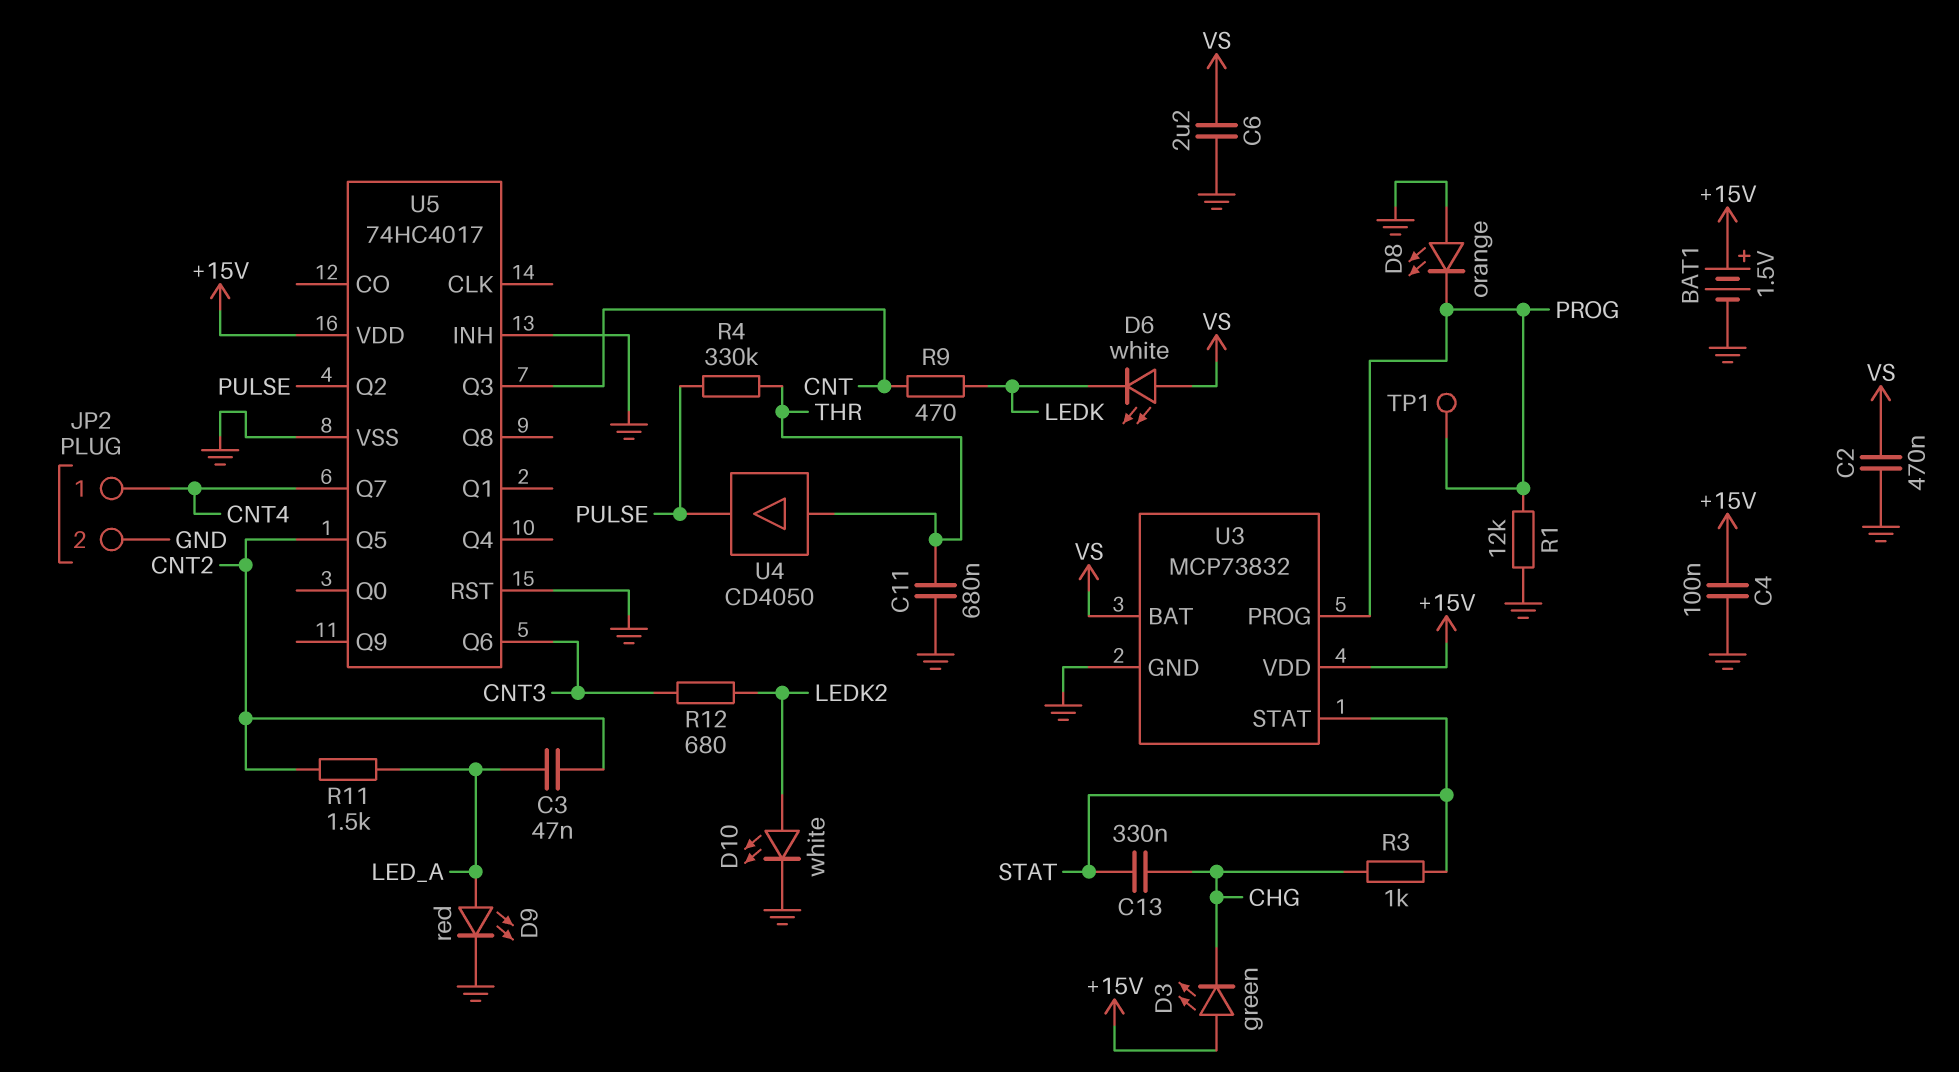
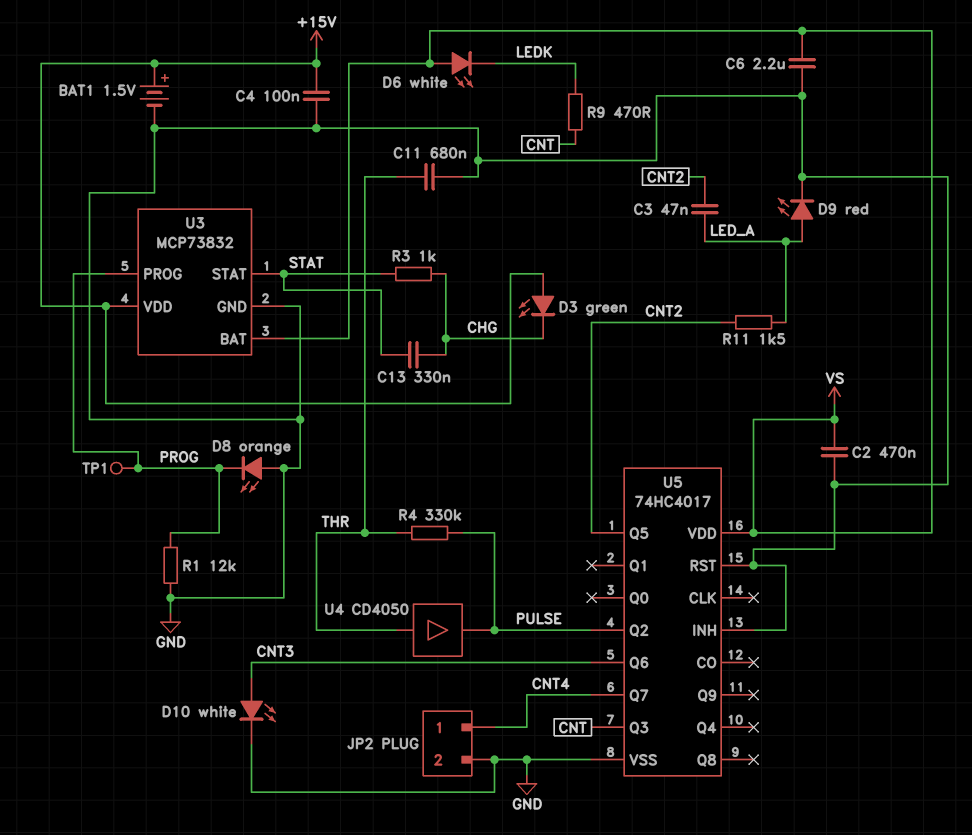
D10: LED white (A LEDK2, K GND) -> LED white (A CNT3, K GND)
R12: 680 (CNT3, LEDK2) -> none
U5 pin VDD: +15V -> VS

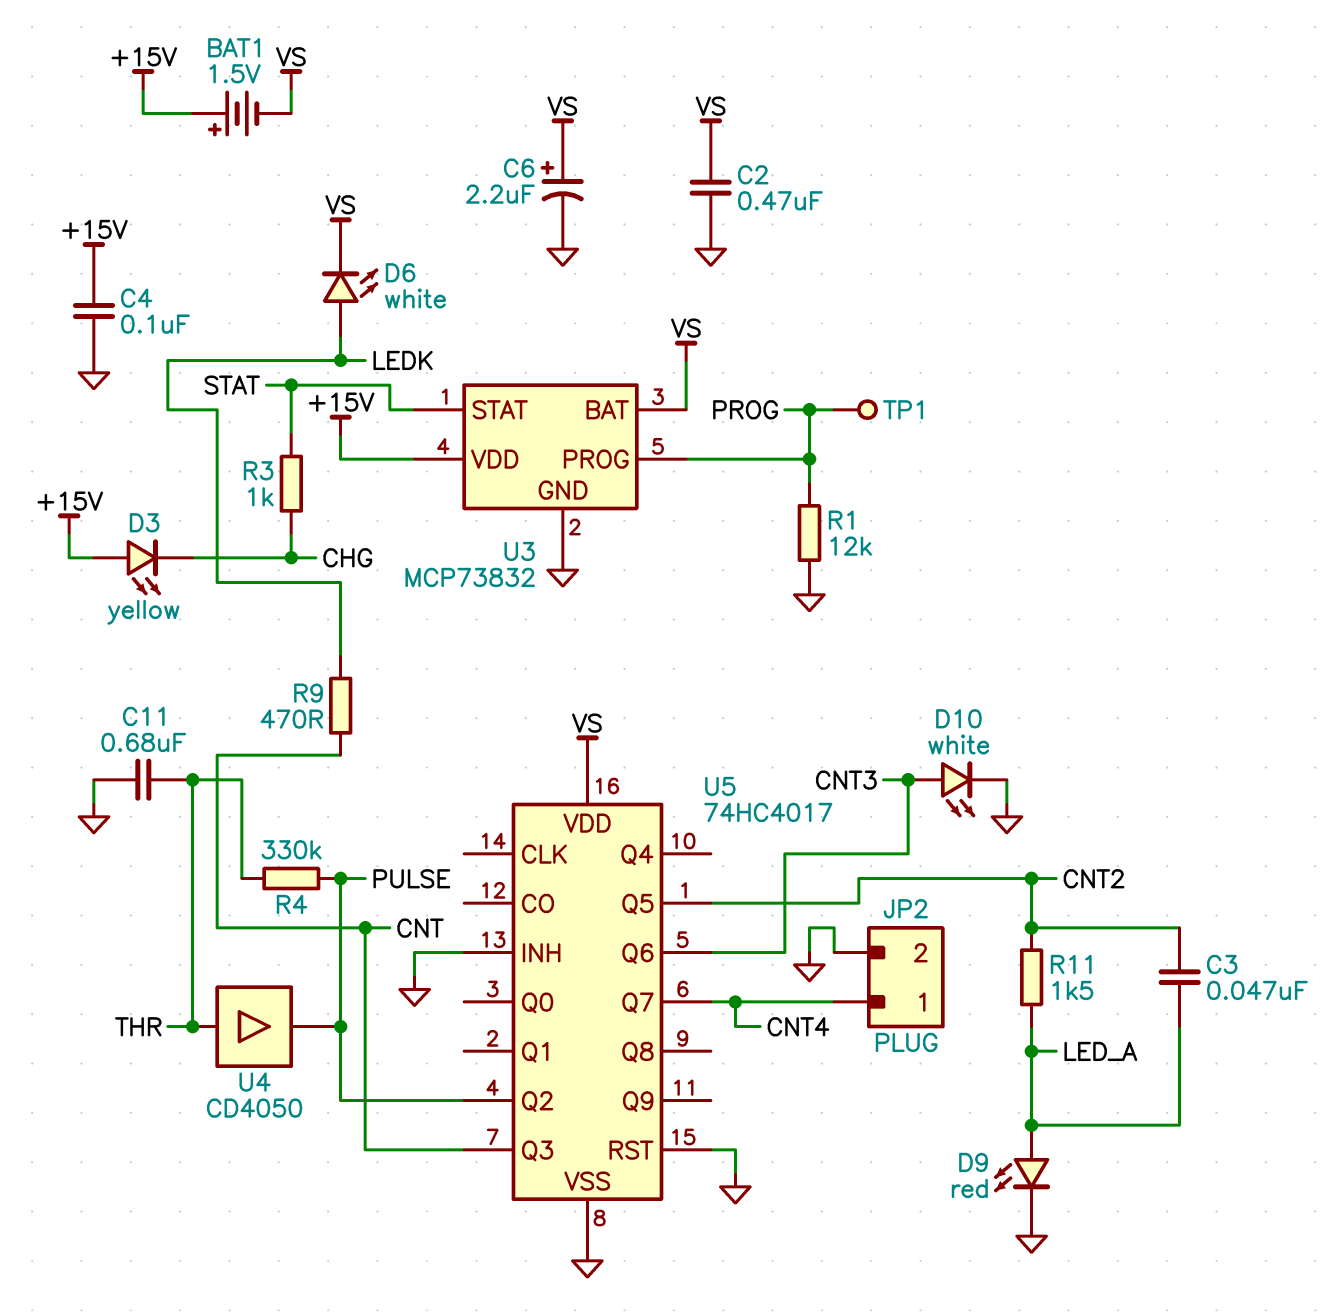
BAT1: 1.5V (plus +15V, minus GND) -> 1.5V (plus +15V, minus VS)
C6: 2.2uF (GND, VS) -> 2.2uF (plus VS, minus GND)
C13: 330nF (CHG, STAT) -> none
D3: LED green (A +15V, K CHG) -> LED yellow (A +15V, K CHG)
D6: LED white (A VS, K LEDK) -> LED white (A LEDK, K VS)
D8: LED orange (A GND, K PROG) -> none

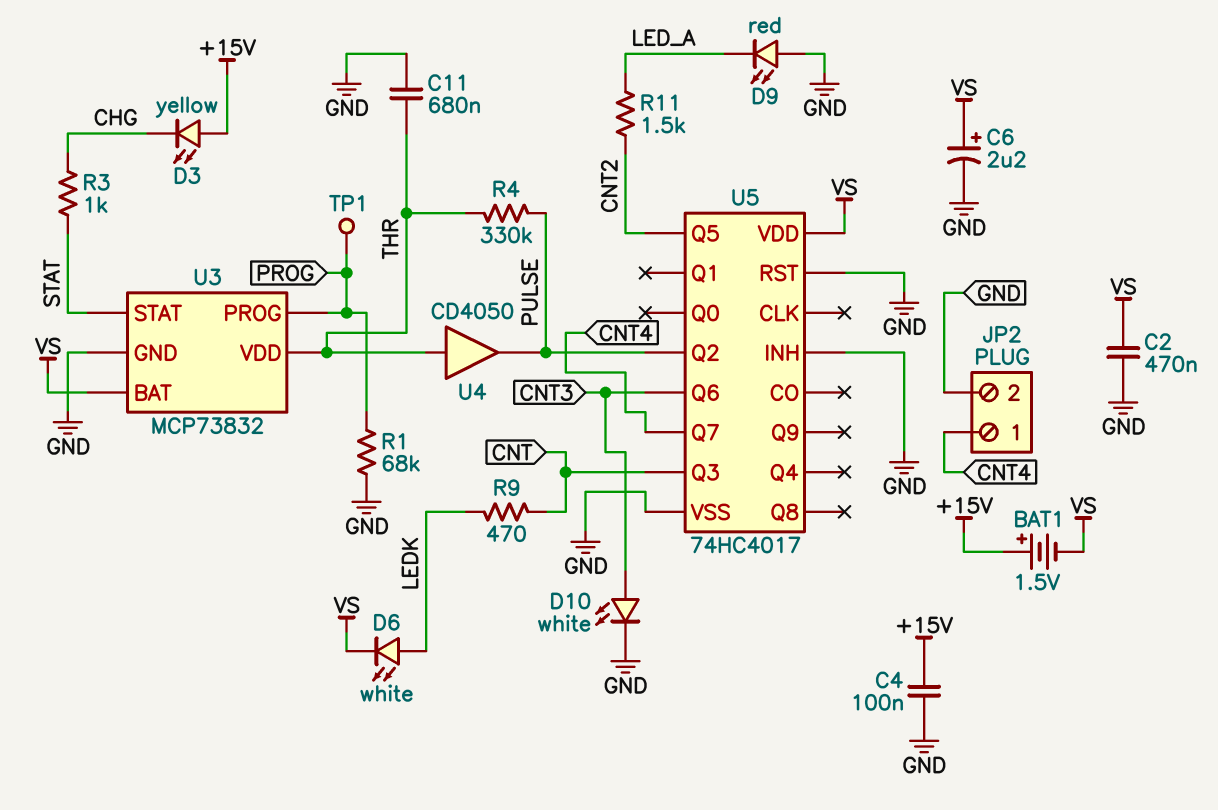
C3: 47nF (CNT2, LED_A) -> none
D9: LED red (A LED_A, K GND) -> LED red (A GND, K LED_A)
R1: 12k (GND, PROG) -> 68k (GND, PROG)
U3 pin VDD: +15V -> THR

